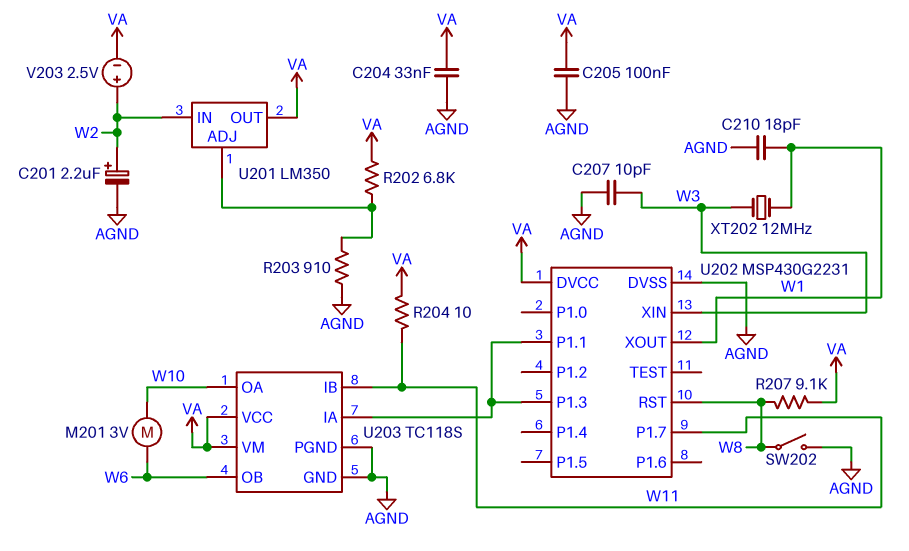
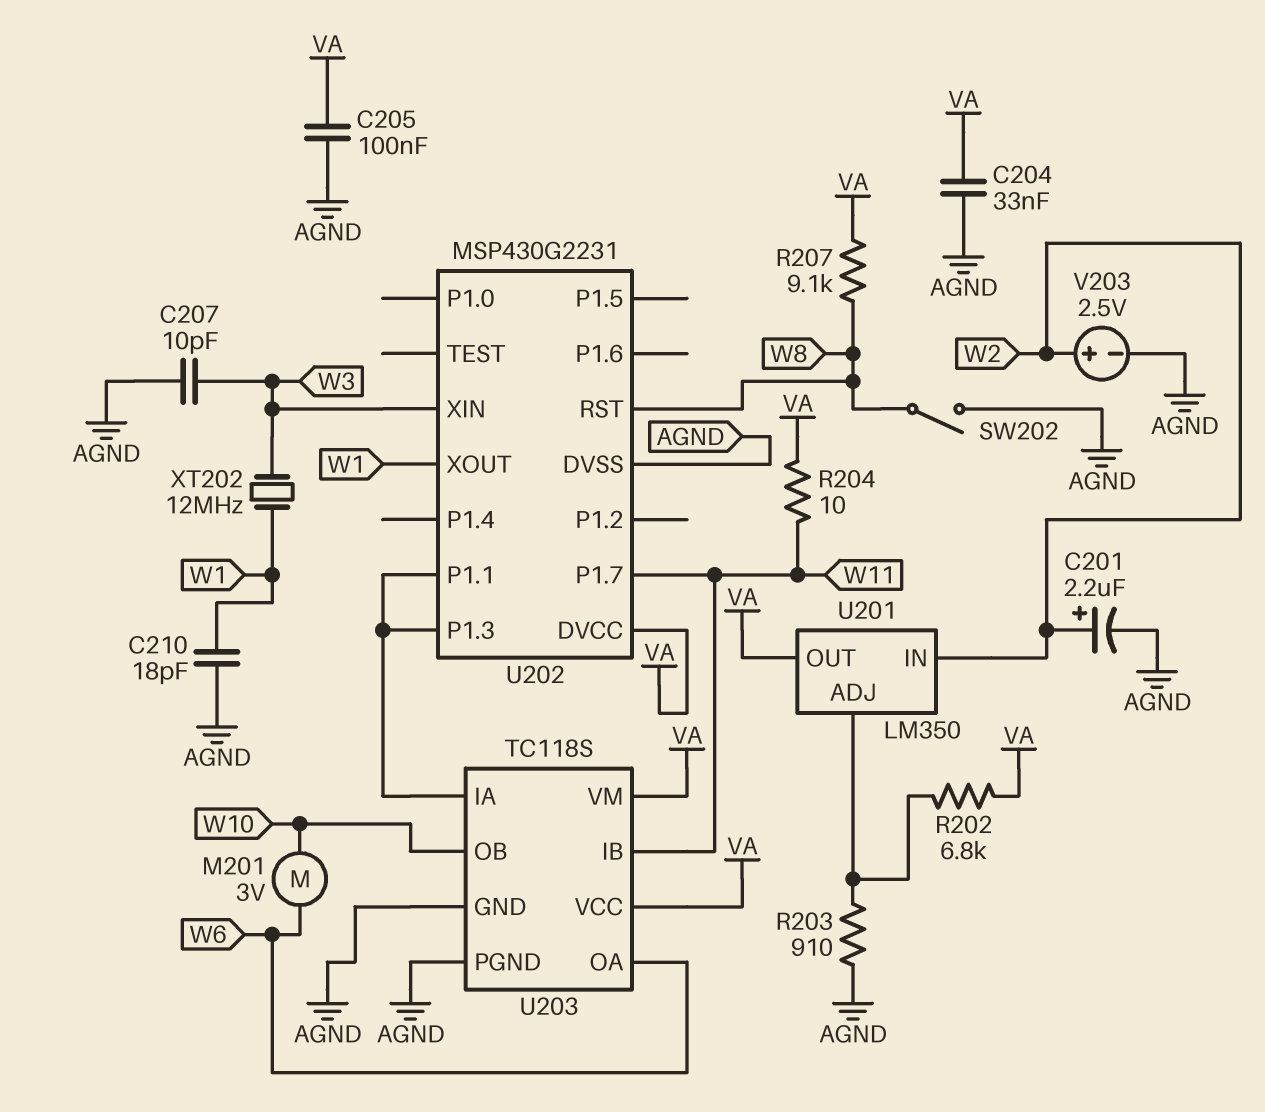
U203 pin OA: W10 -> W6
U203 pin OB: W6 -> W10
V203: 2.5V (plus W2, minus VA) -> 2.5V (plus W2, minus AGND)

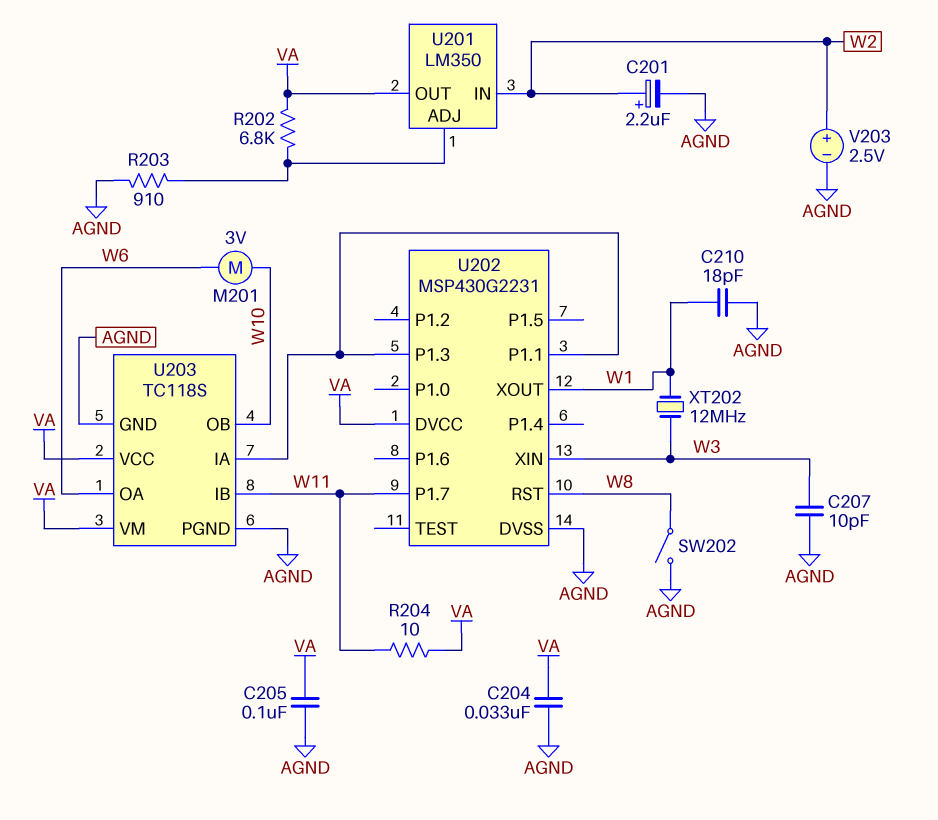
R207: 9.1k (VA, W8) -> none

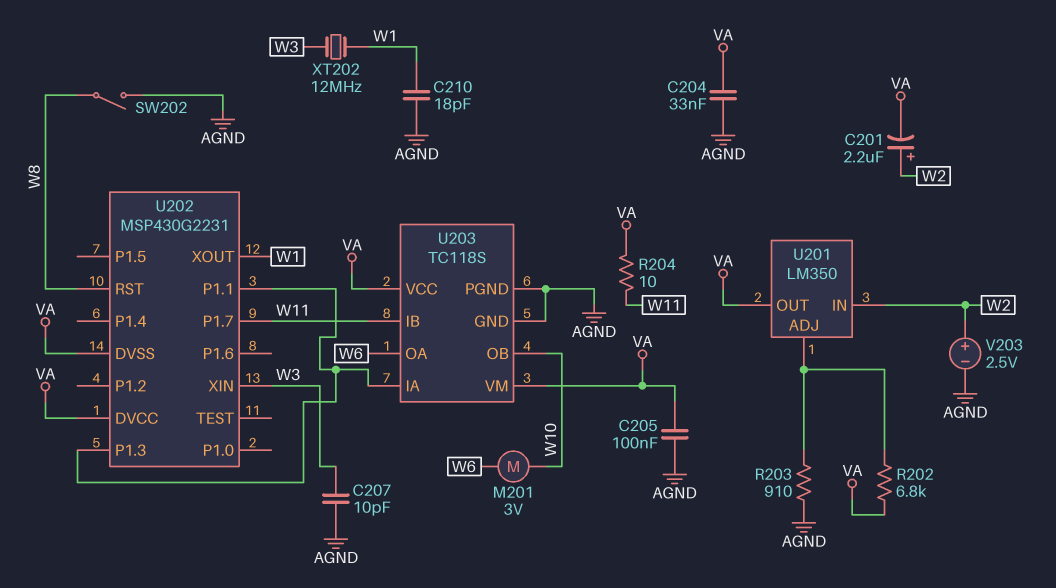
C201: 2.2uF (plus W2, minus AGND) -> 2.2uF (plus W2, minus VA)
U202 pin DVSS: AGND -> VA

